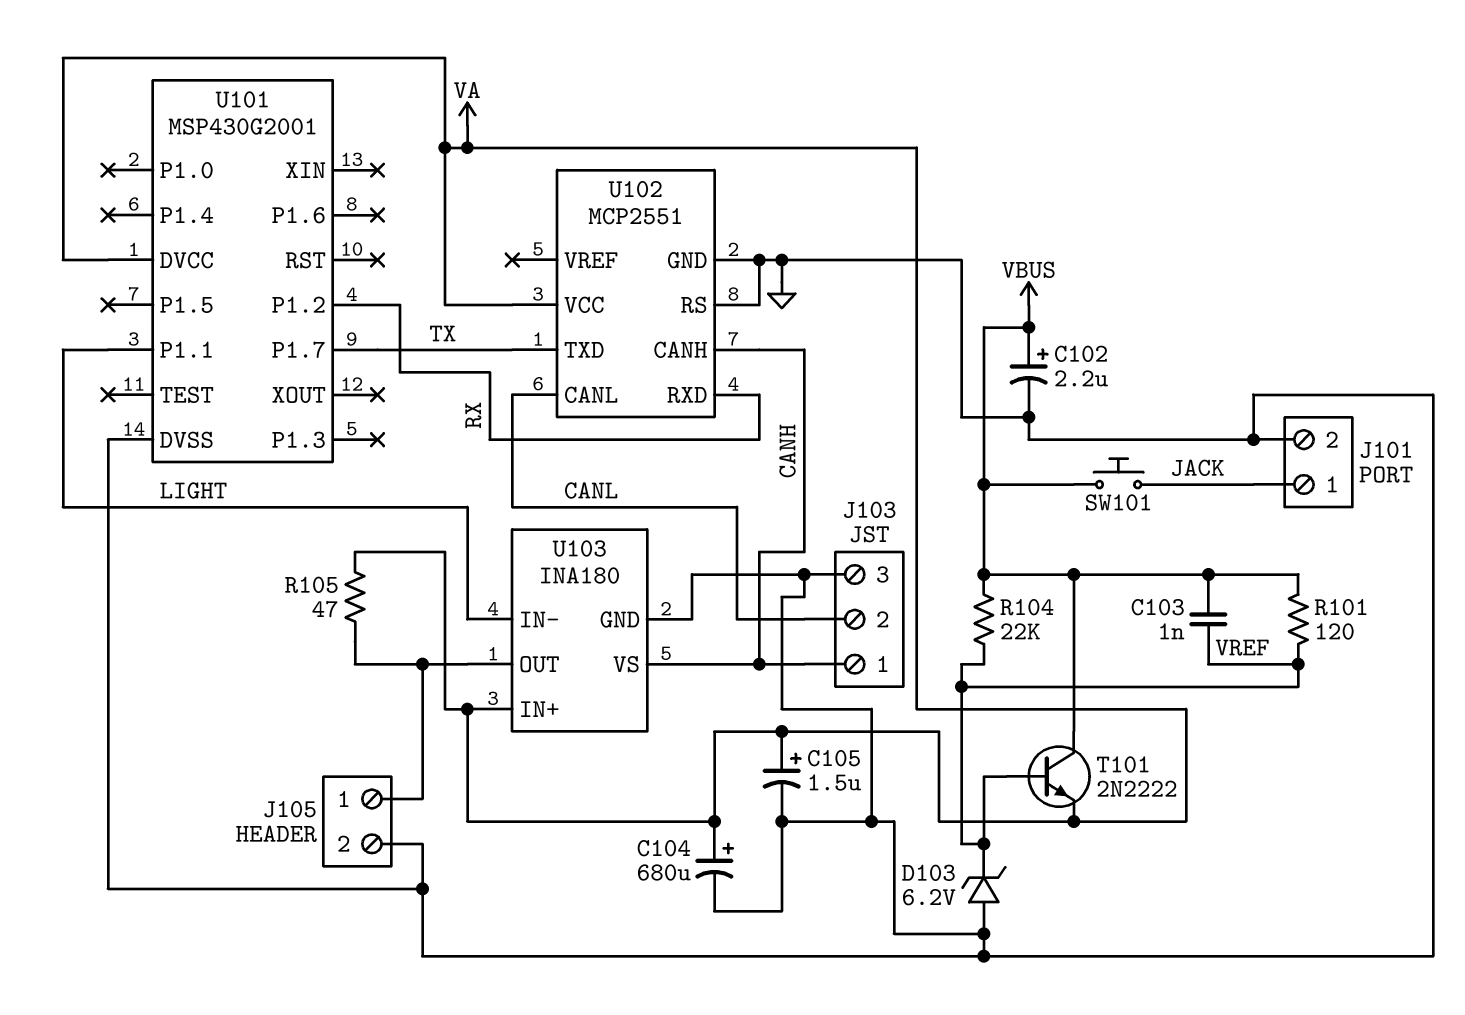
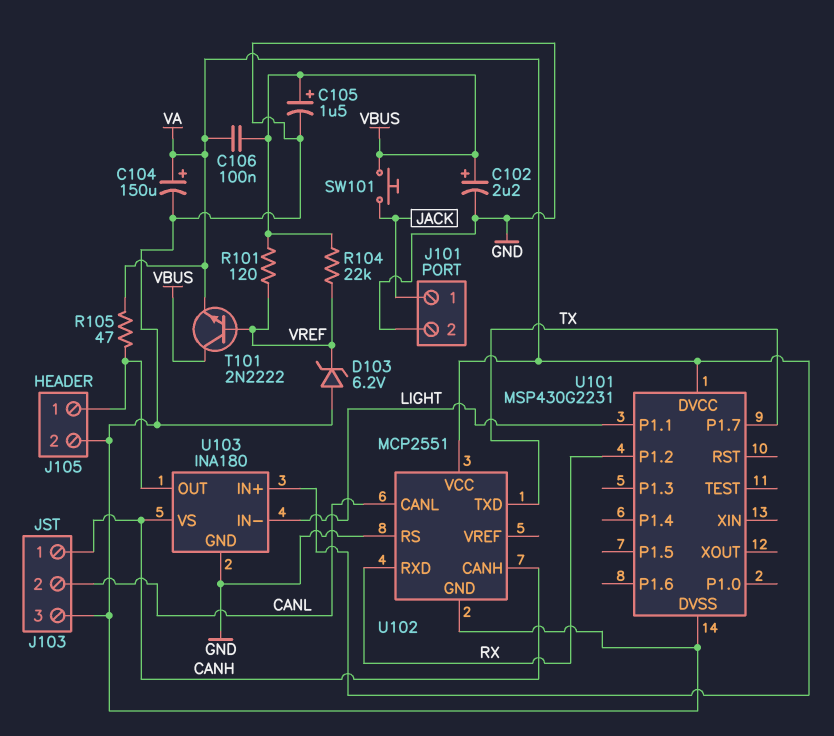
C103: 1nF (VBUS, VREF) -> none
C104: 680uF (plus VA, minus GND) -> 150uF (plus VA, minus GND)
C105: 1.5uF (plus VA, minus GND) -> 1.5uF (plus VBUS, minus GND)
C106: none -> 100nF (VA, VBUS)
U101: MSP430G2001 -> MSP430G2231

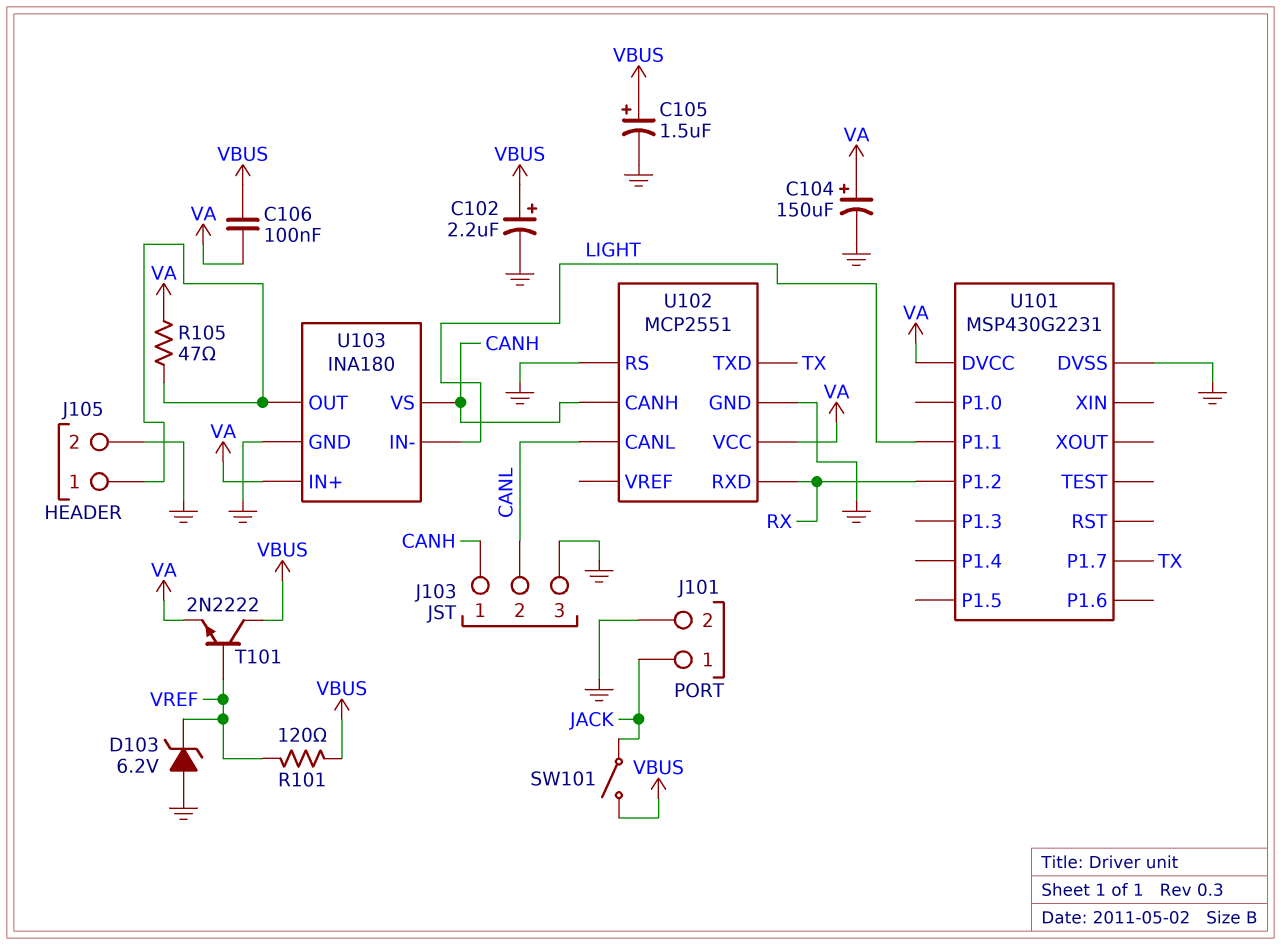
R104: 22k (VBUS, VREF) -> none
SW101: button (JACK, VBUS) -> switch (JACK, VBUS)

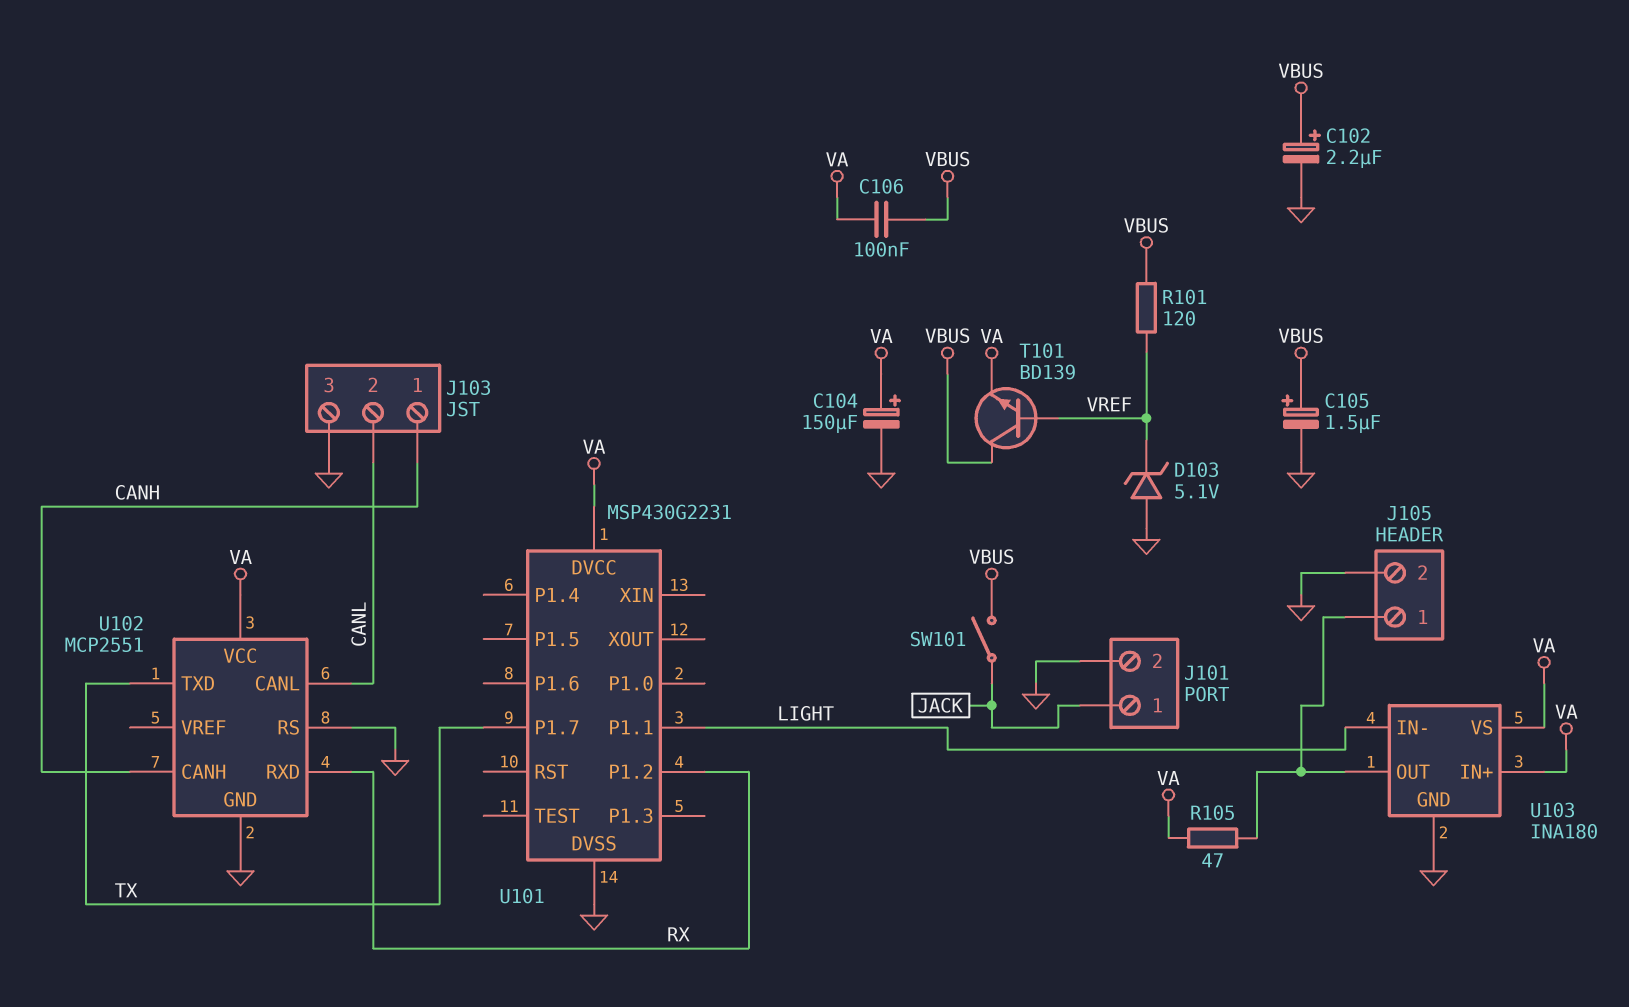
D103: zener 6.2V (A GND, K VREF) -> zener 5.1V (A GND, K VREF)
T101: NPN 2N2222 (B VREF, C VBUS, E VA) -> NPN BD139 (B VREF, C VBUS, E VA)
U103 pin VS: CANH -> VA

